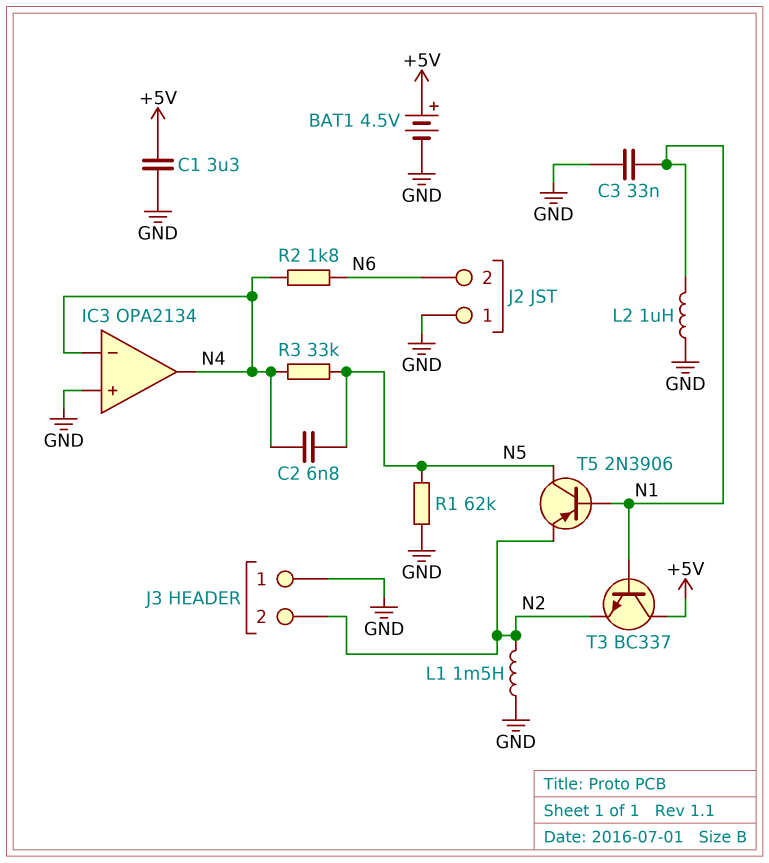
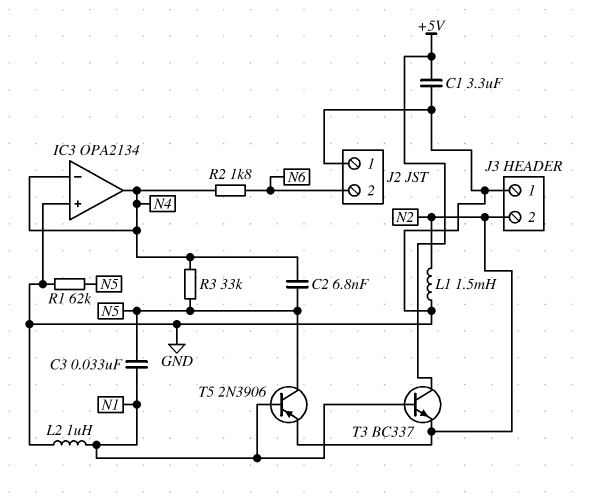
BAT1: 4.5V (plus +5V, minus GND) -> none
C3: 33nF (GND, N1) -> 33nF (N1, N5)

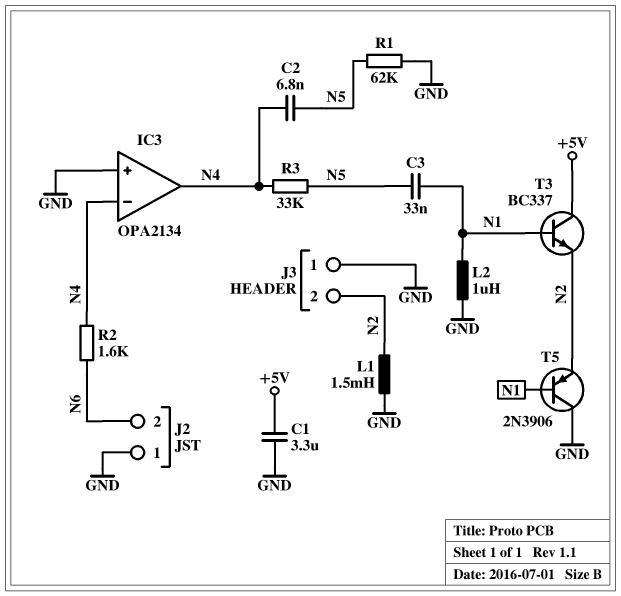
R2: 1.8k (N4, N6) -> 1.6k (N4, N6)
T5: PNP 2N3906 (B N1, C N5, E N2) -> PNP 2N3906 (B N1, C GND, E N2)

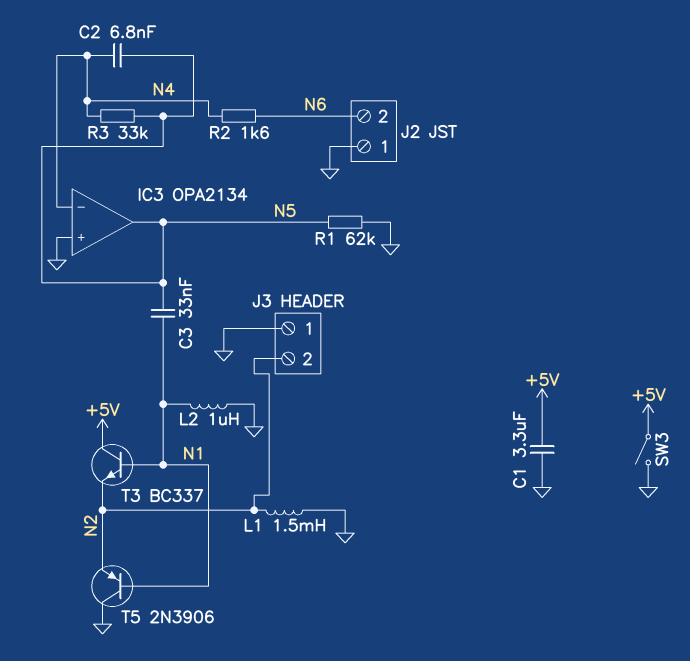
IC3 pin out: N4 -> N5
SW3: none -> switch (+5V, GND)

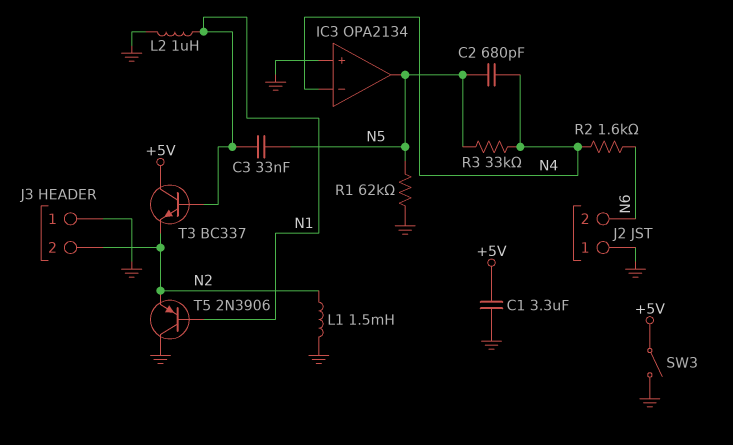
C2: 6.8nF (N4, N5) -> 680pF (N4, N5)

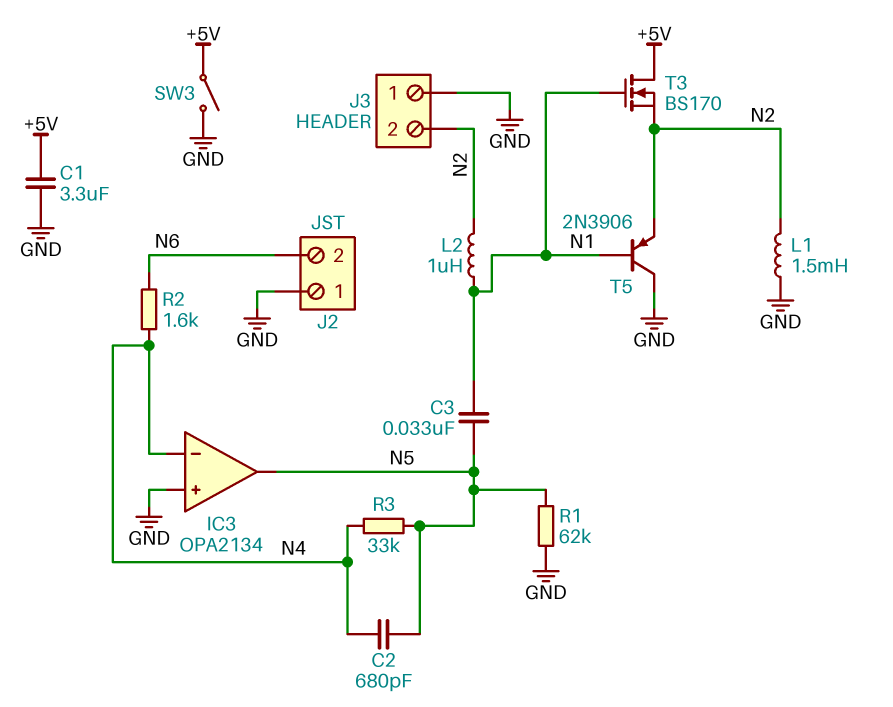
L2: 1uH (GND, N1) -> 1uH (N1, N2)
T3: NPN BC337 (B N1, C +5V, E N2) -> NMOS BS170 (G N1, D +5V, S N2)

